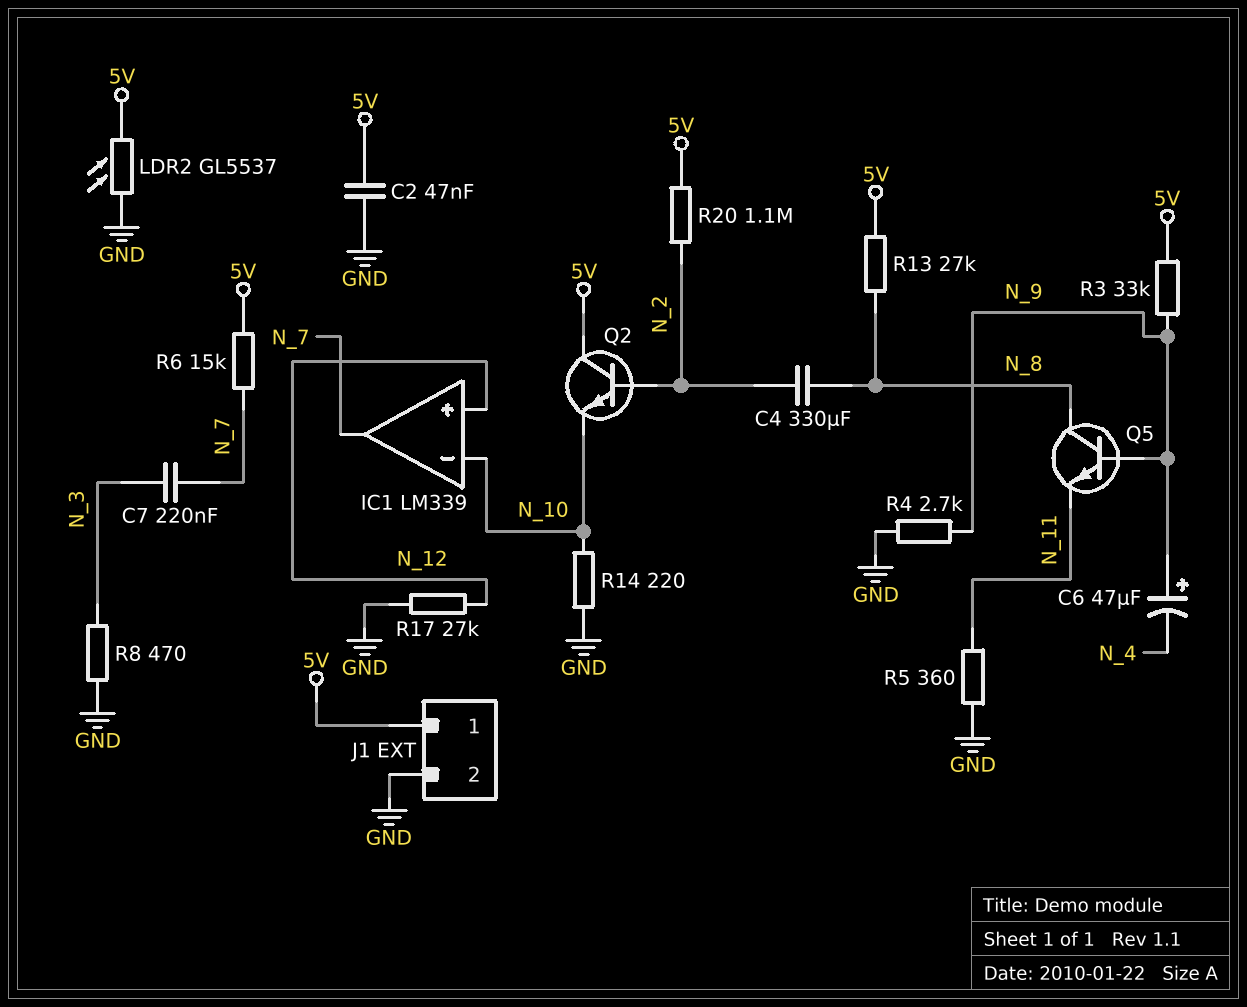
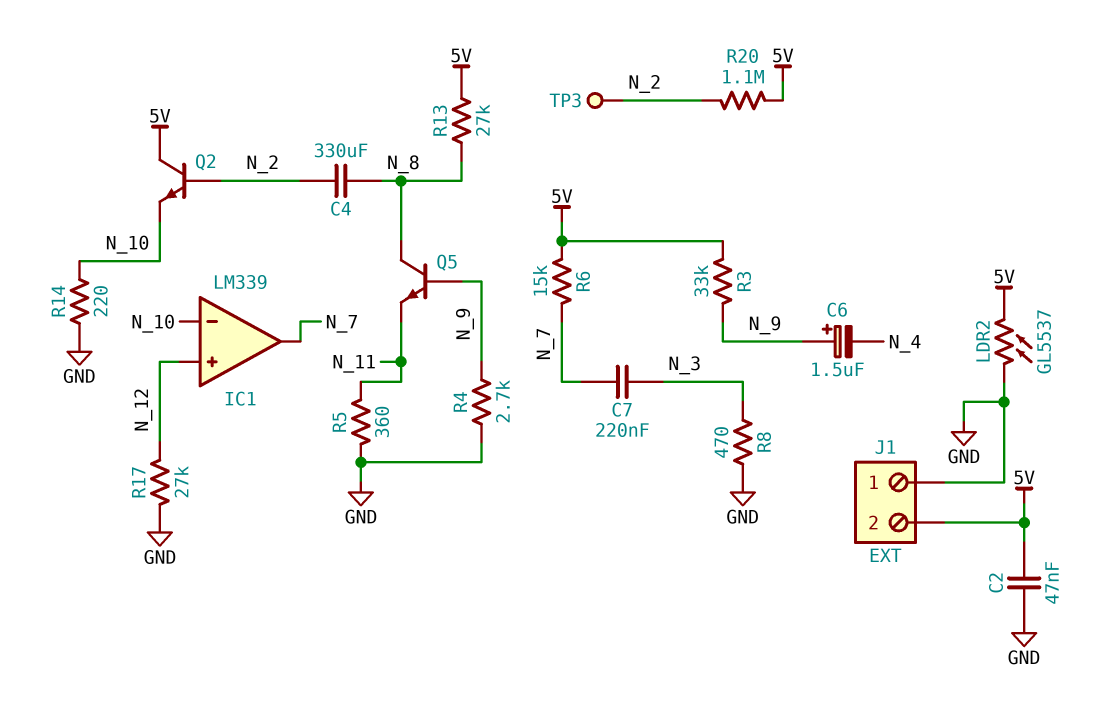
C6: 47uF (plus N_9, minus N_4) -> 1.5uF (plus N_9, minus N_4)
J1 pin 1: 5V -> GND
J1 pin 2: GND -> 5V
TP3: none -> test point (N_2)

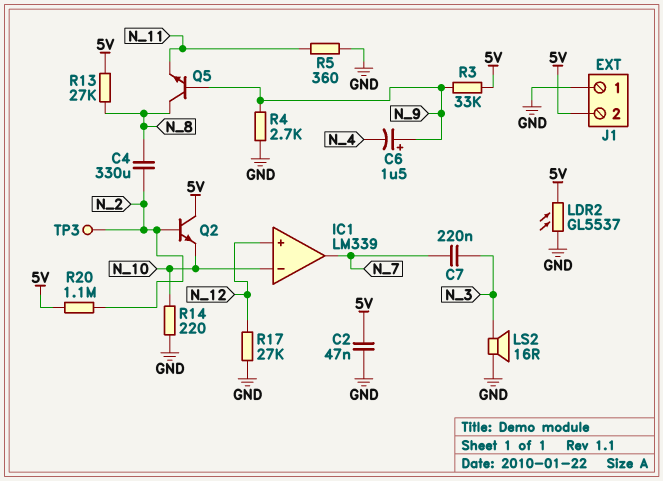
LS2: none -> speaker 16R (GND, N_3)
R6: 15k (5V, N_7) -> none
R8: 470 (GND, N_3) -> none

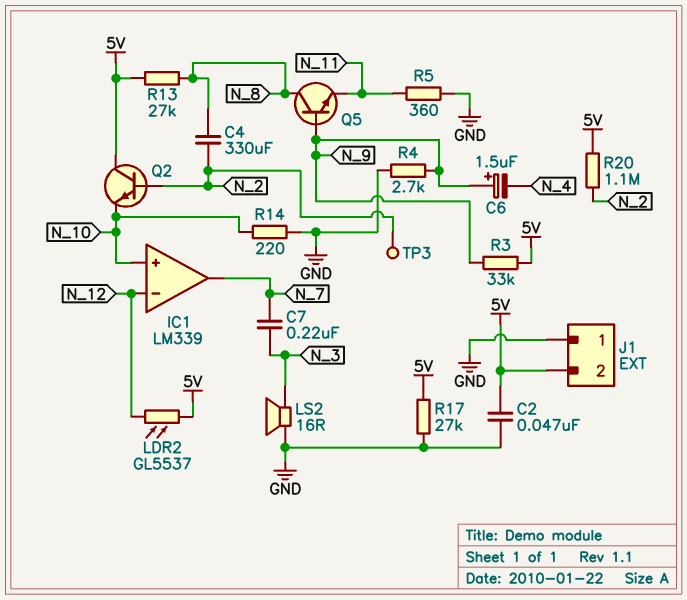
IC1 pin in+: N_12 -> N_10
IC1 pin in-: N_10 -> N_12
LDR2: GL5537 (5V, GND) -> GL5537 (5V, N_12)
R17: 27k (GND, N_12) -> 27k (5V, GND)

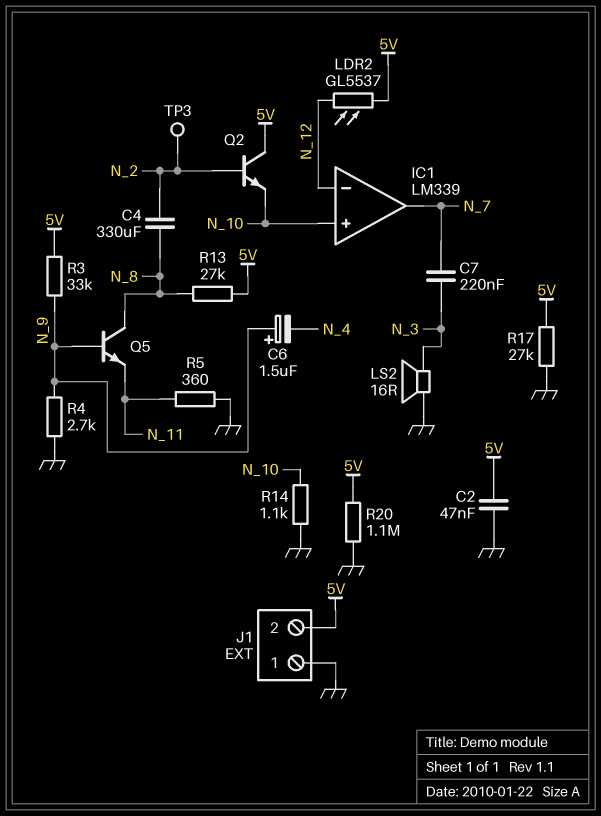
R14: 220 (GND, N_10) -> 1.1k (GND, N_10)
R20: 1.1M (5V, N_2) -> 1.1M (5V, GND)

